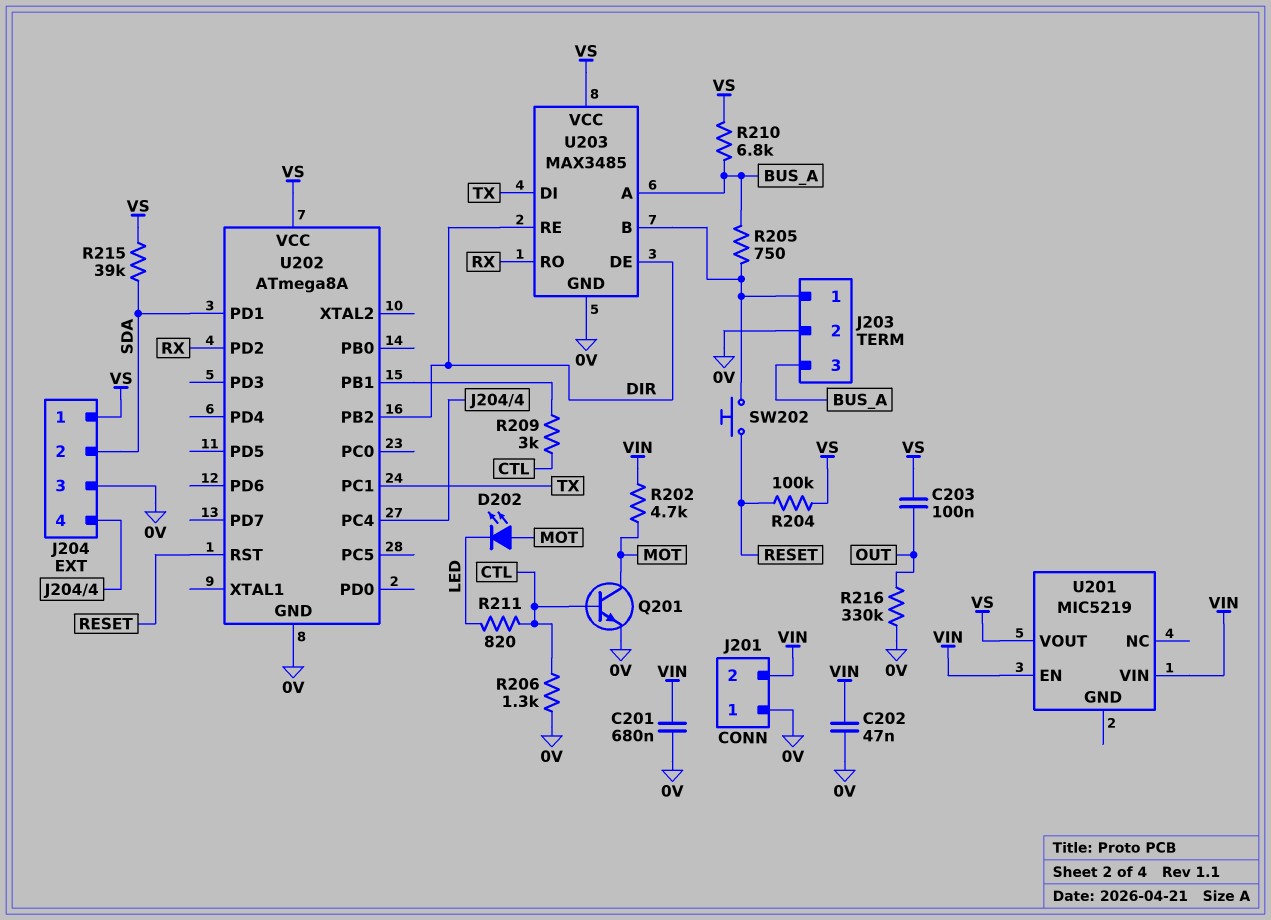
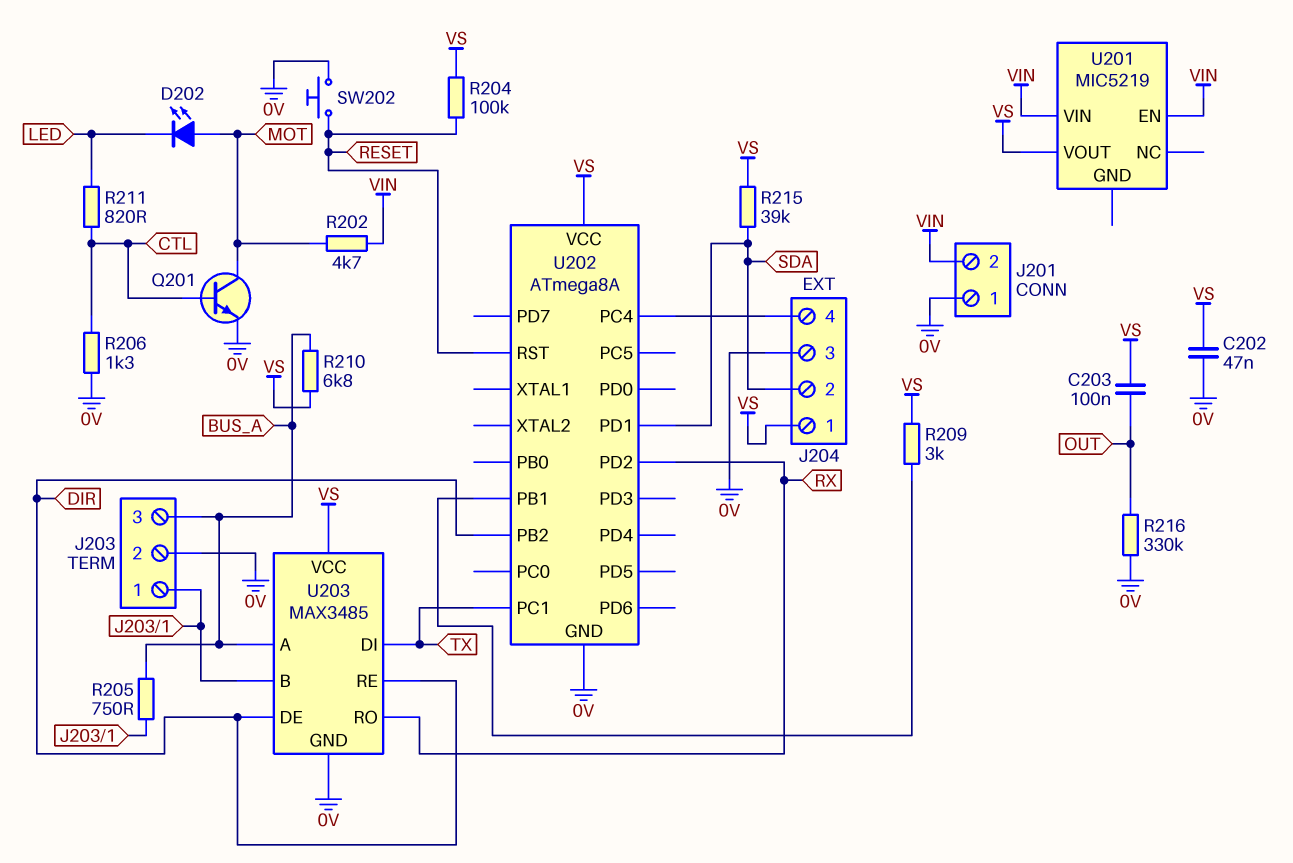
C201: 680nF (0V, VIN) -> none
C202: 47nF (0V, VIN) -> 47nF (0V, VS)
R209: 3k (CTL, U202/PB1) -> 3k (U202/PB1, VS)
SW202: button (J203/1, RESET) -> button (0V, RESET)

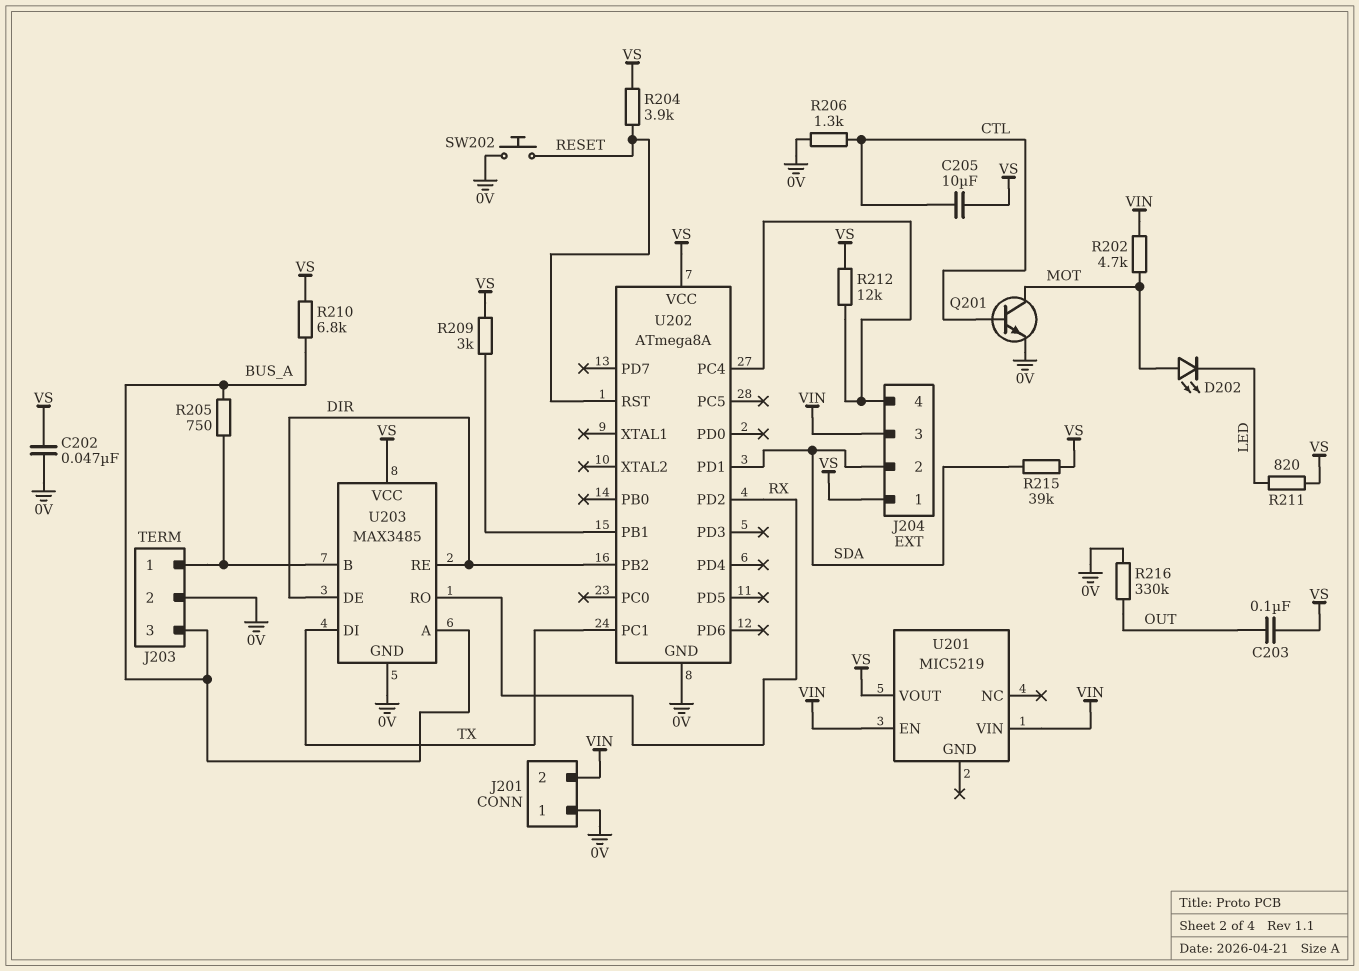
C205: none -> 10uF (CTL, VS)
J204 pin 3: 0V -> VIN
R204: 100k (RESET, VS) -> 3.9k (RESET, VS)
R211: 820 (CTL, LED) -> 820 (LED, VS)
R212: none -> 12k (J204/4, VS)

